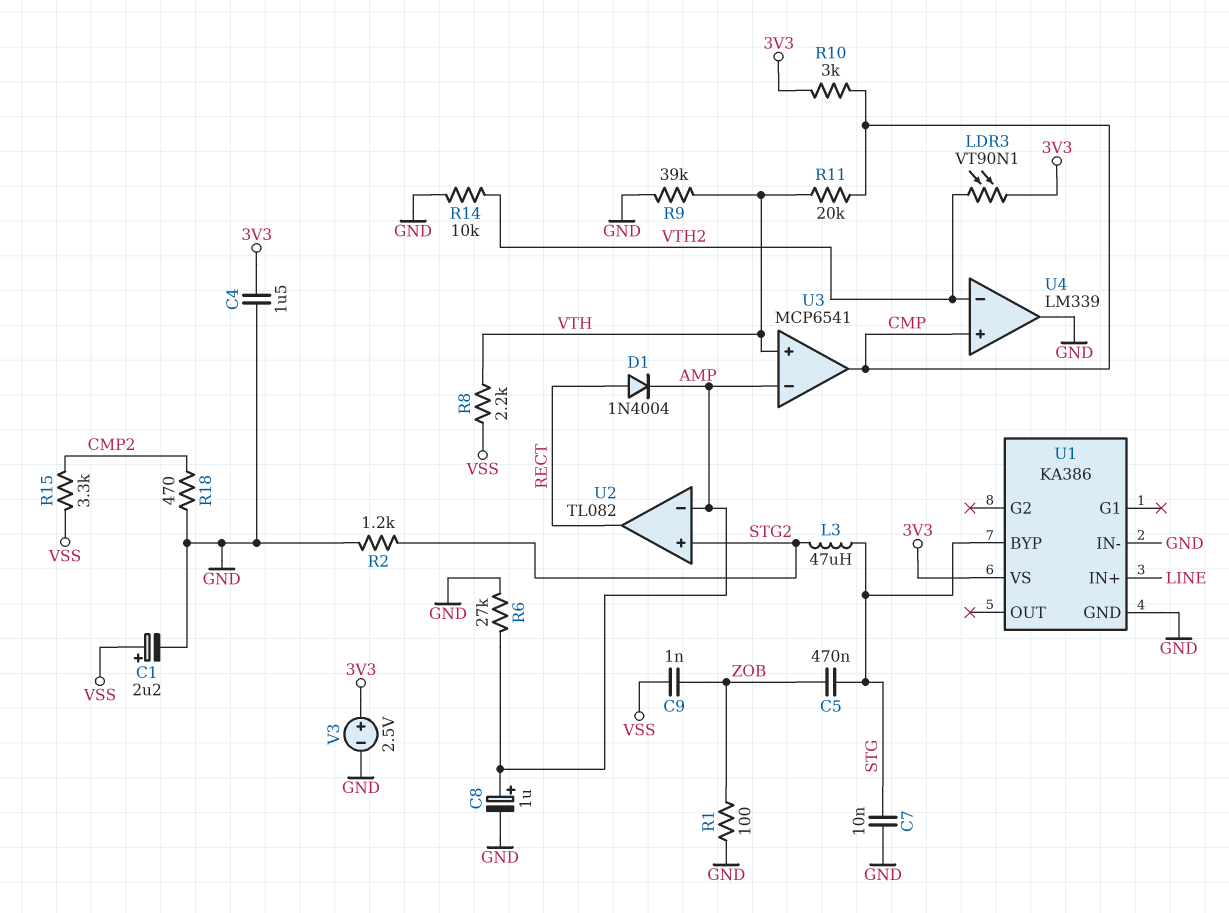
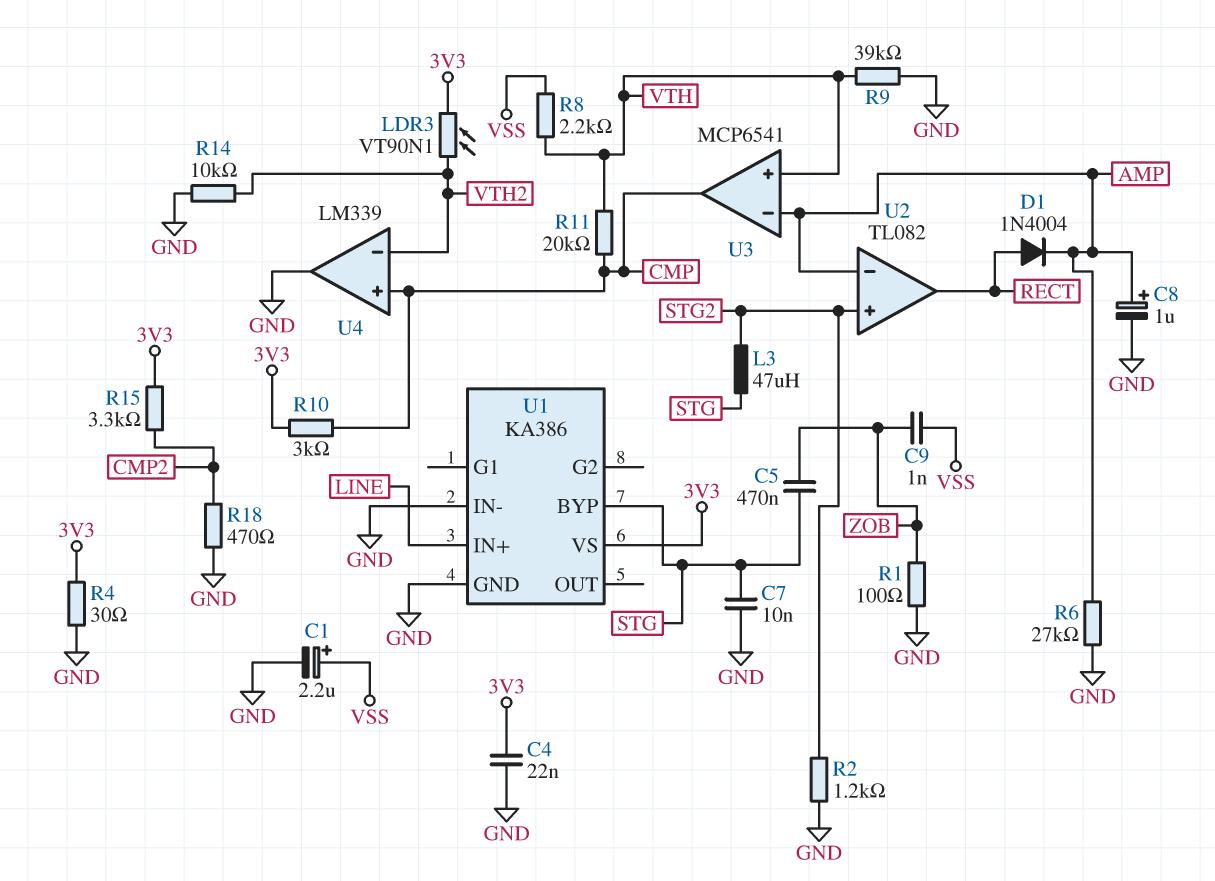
C4: 1.5uF (3V3, GND) -> 22nF (3V3, GND)
R4: none -> 30 (3V3, GND)
R15: 3.3k (CMP2, VSS) -> 3.3k (3V3, CMP2)
V3: 2.5V (plus 3V3, minus GND) -> none

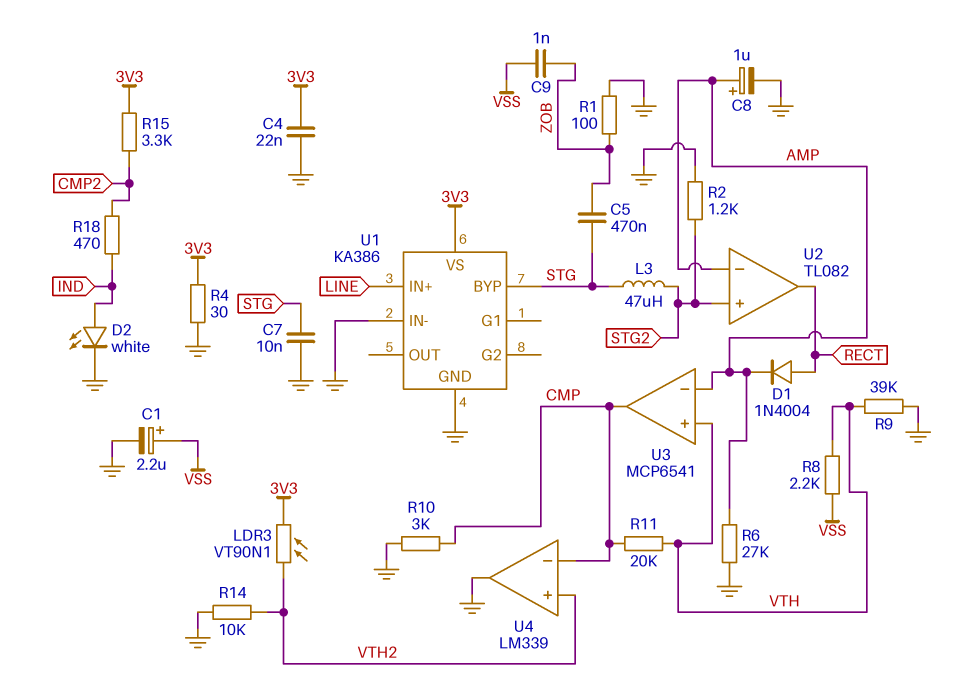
D2: none -> LED white (A IND, K GND)
R10: 3k (3V3, CMP) -> 3k (CMP, GND)
R18: 470 (CMP2, GND) -> 470 (CMP2, IND)
U4 pin in+: CMP -> VTH2
U4 pin in-: VTH2 -> CMP

